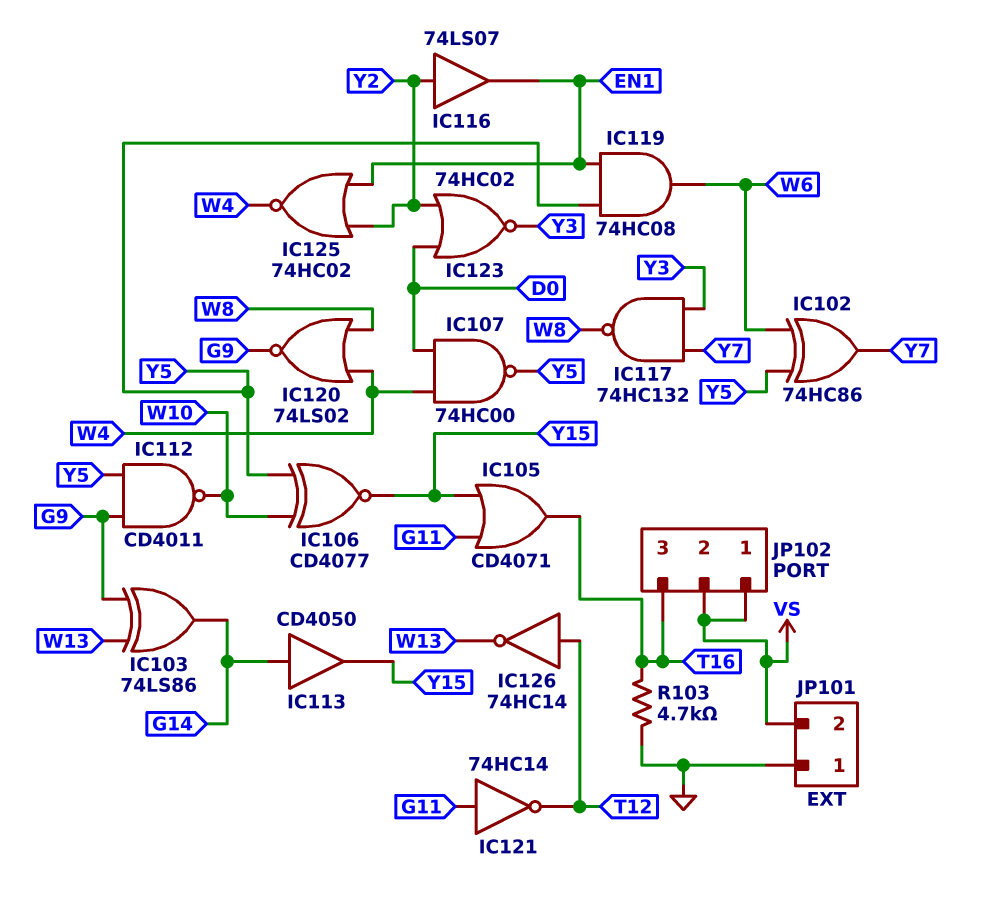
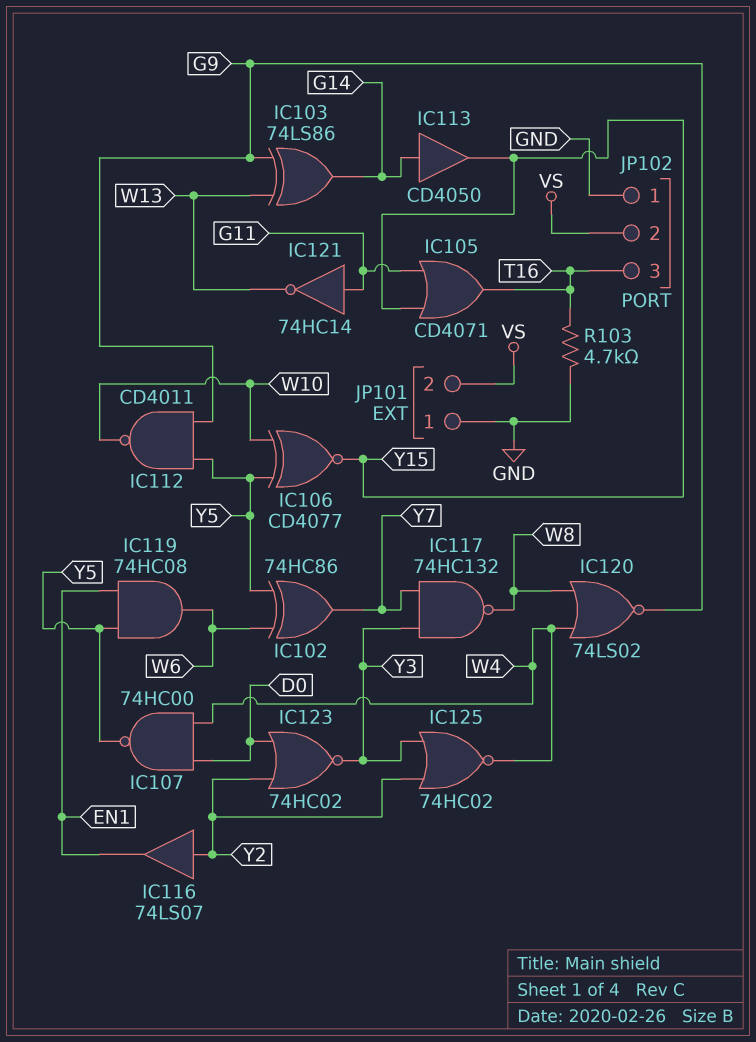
IC121: NOT 74HC14 (in G11, out T12) -> NOT 74HC14 (in G11, out W13)
IC125: NOR 74HC02 (in EN1, in Y2, out W4) -> NOR 74HC02 (in Y2, in Y3, out W4)
IC126: NOT 74HC14 (in T12, out W13) -> none
JP102 pin 1: VS -> GND

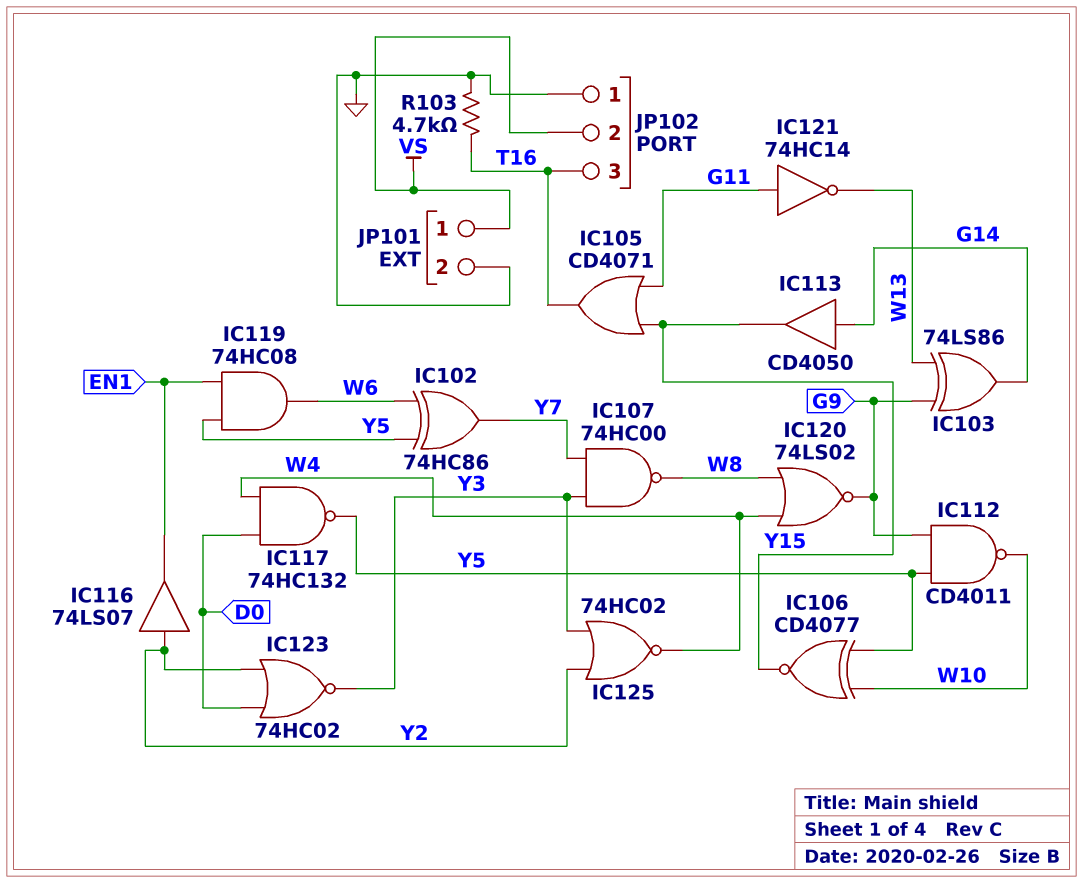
IC107: NAND 74HC00 (in D0, in W4, out Y5) -> NAND 74HC00 (in Y3, in Y7, out W8)
IC117: NAND 74HC132 (in Y3, in Y7, out W8) -> NAND 74HC132 (in D0, in W4, out Y5)
JP101 pin 1: GND -> VS
JP101 pin 2: VS -> GND

